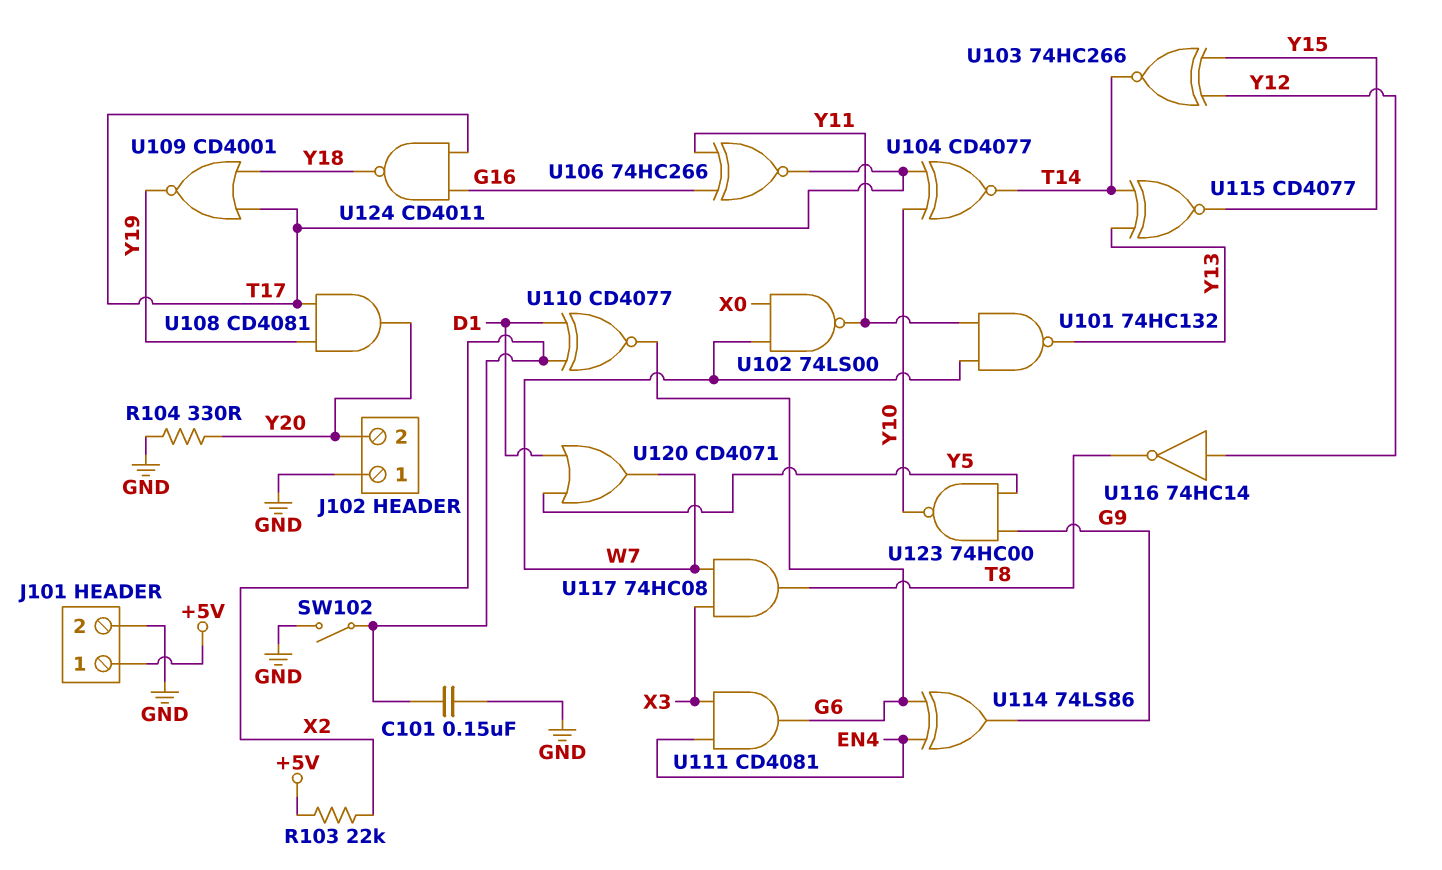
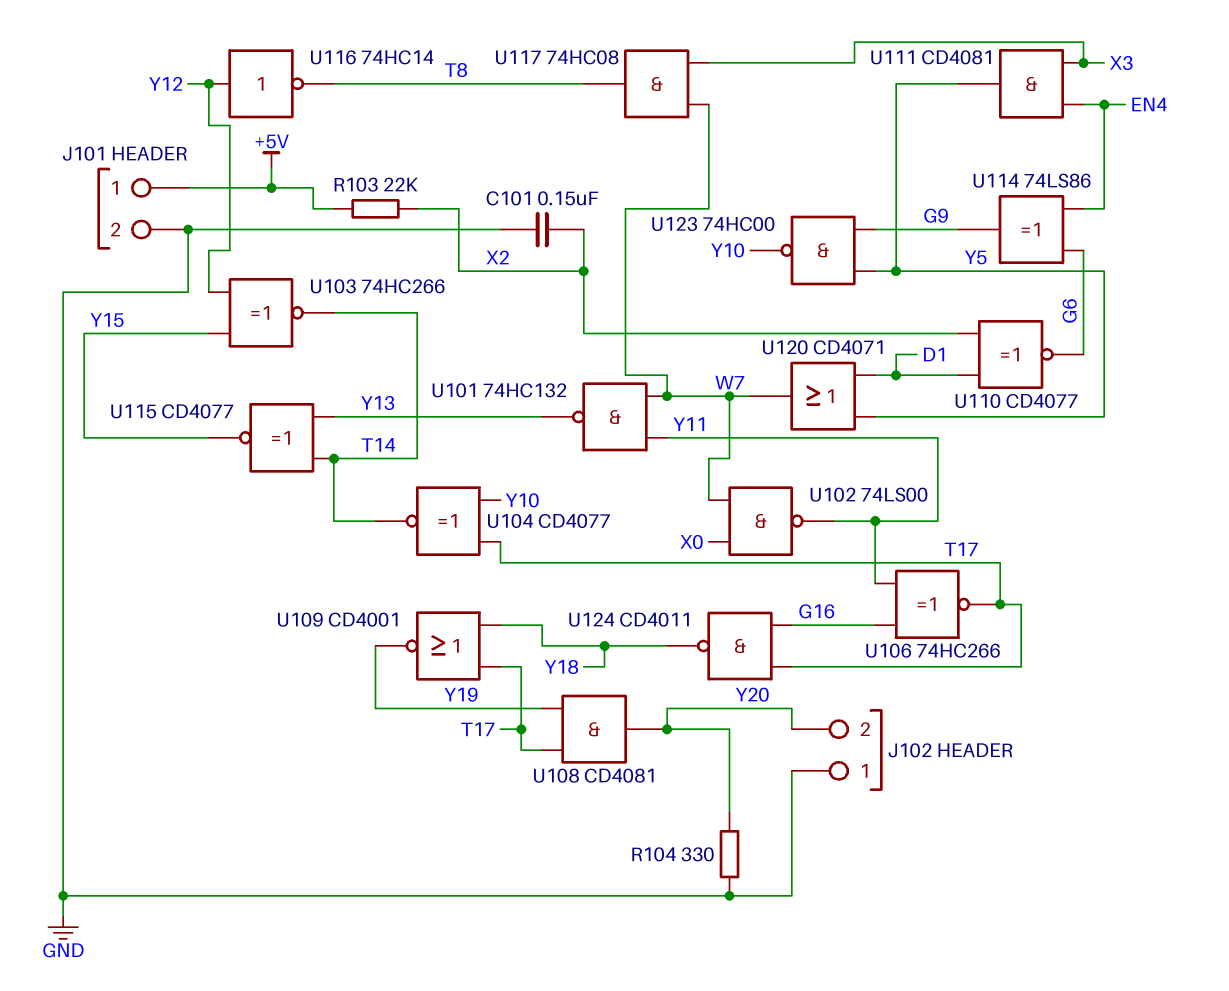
SW102: switch (GND, X2) -> none
U111: AND CD4081 (in EN4, in X3, out G6) -> AND CD4081 (in EN4, in X3, out Y5)

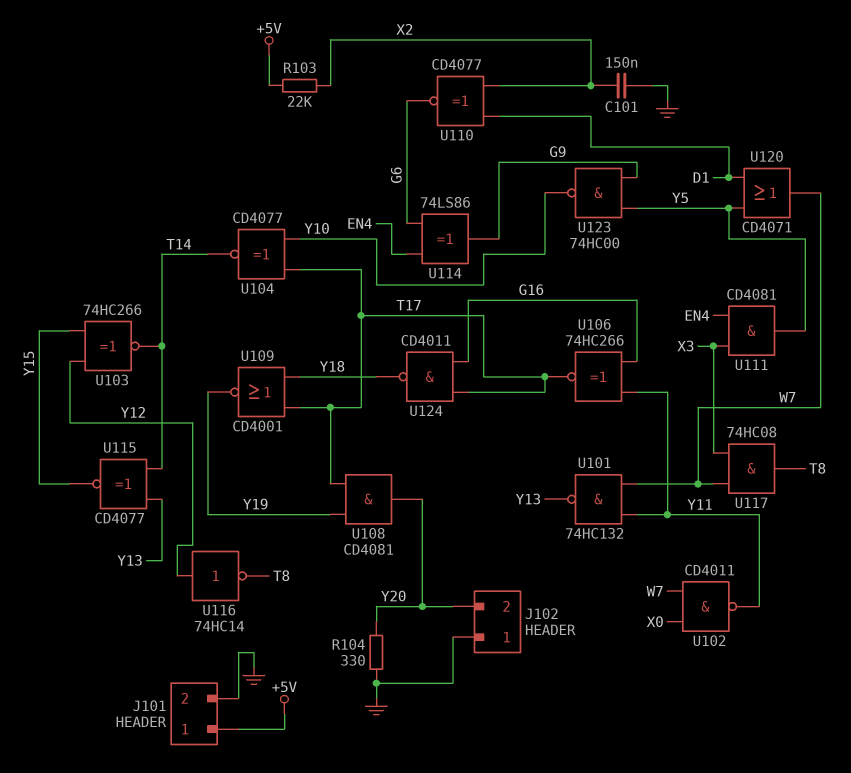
U102: NAND 74LS00 (in W7, in X0, out Y11) -> NAND CD4011 (in W7, in X0, out Y11)

